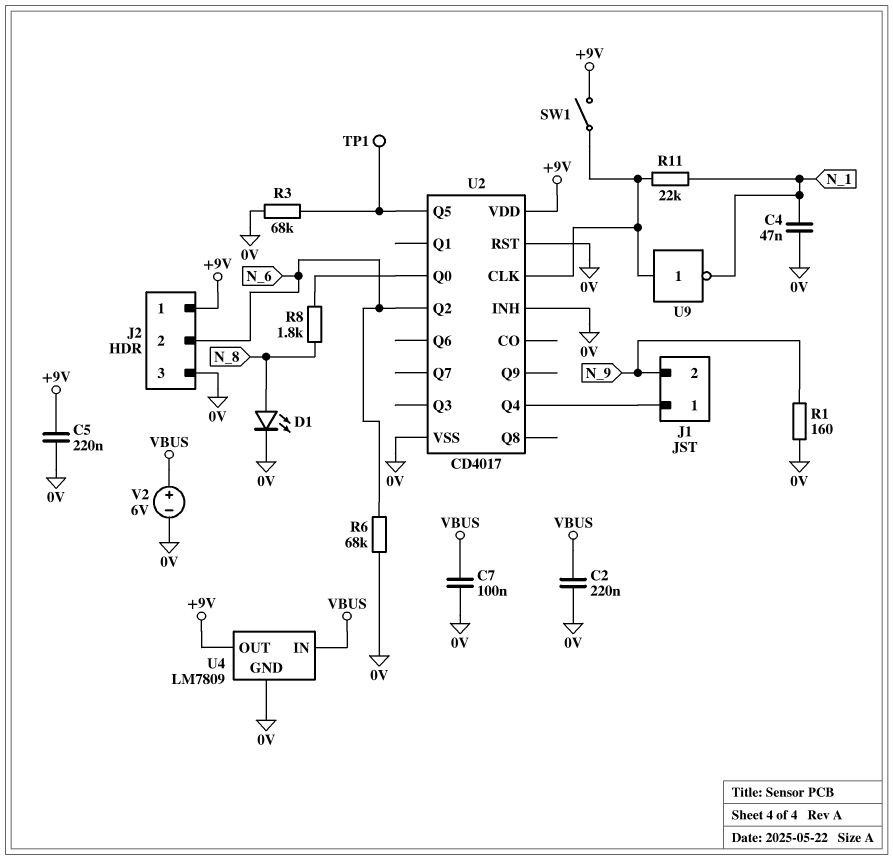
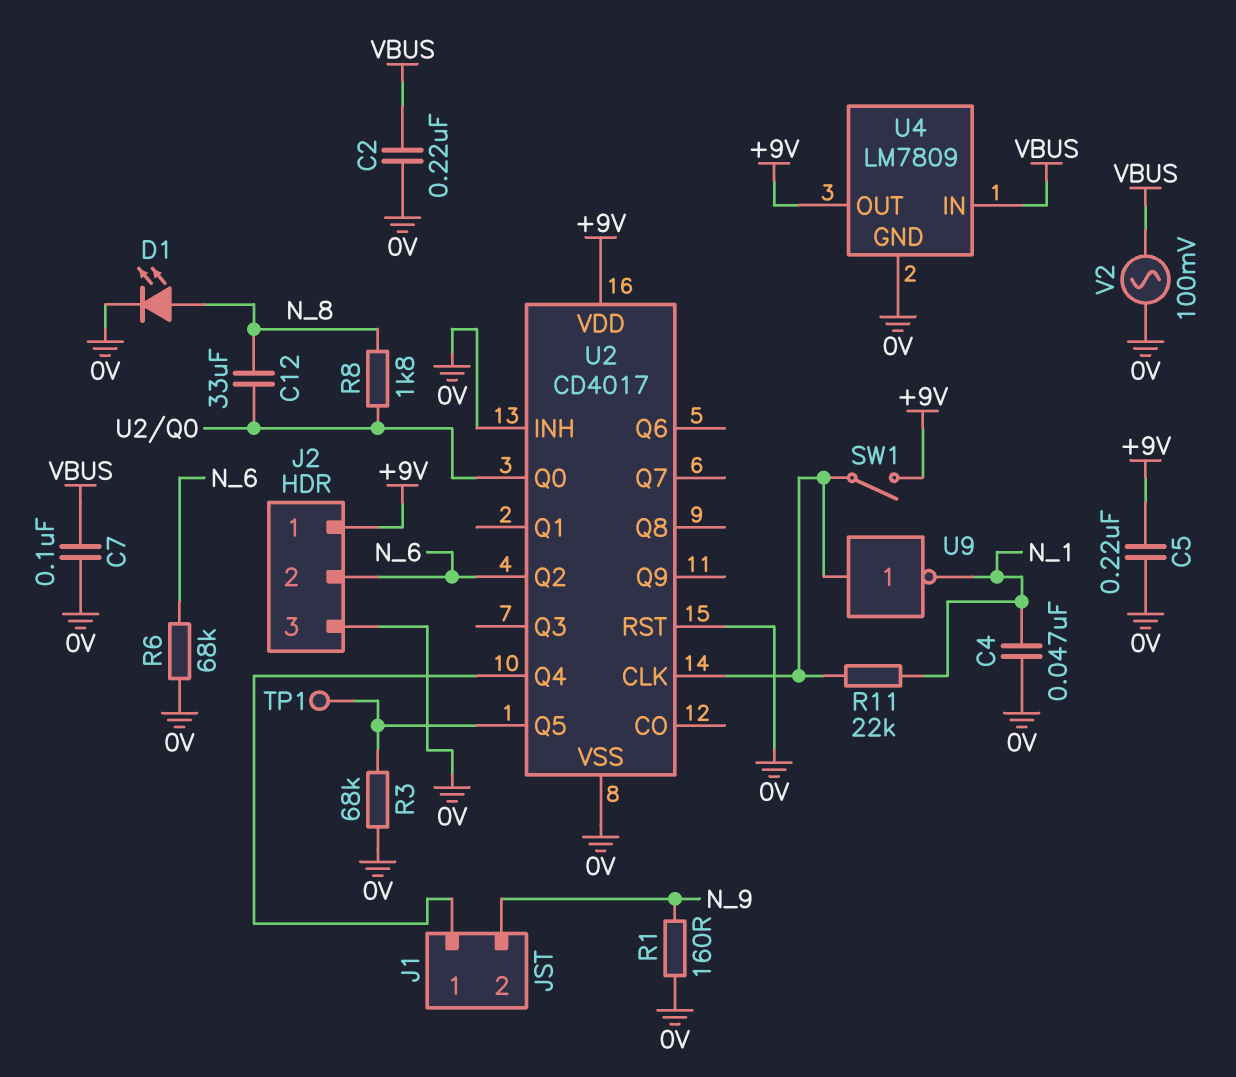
C12: none -> 33uF (N_8, U2/Q0)
V2: 6V (plus VBUS, minus 0V) -> AC 100mV (0V, VBUS)

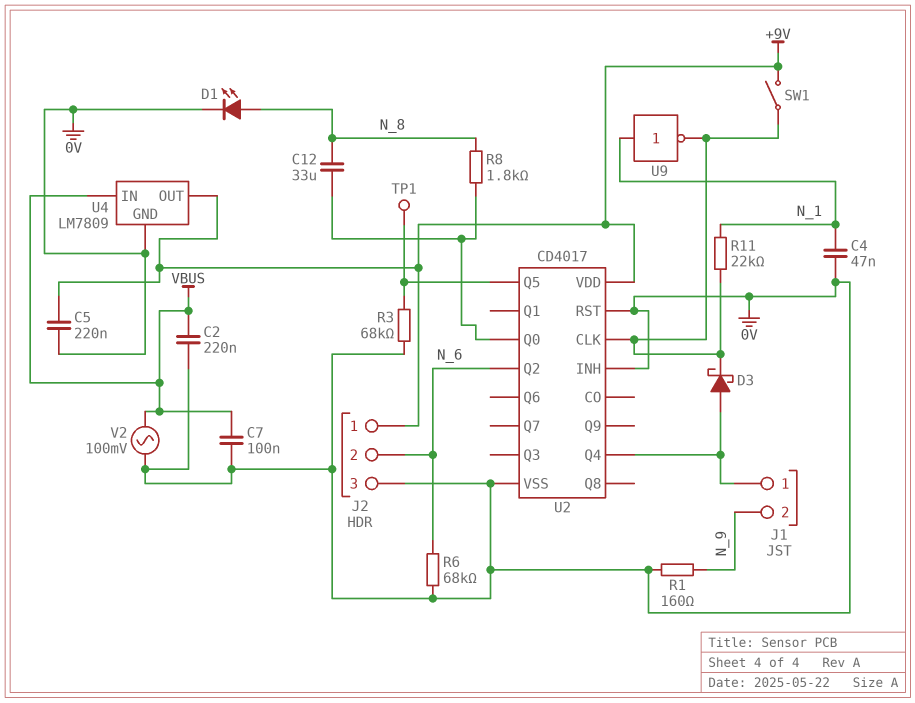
D3: none -> schottky (A J1/1, K U2/CLK)
U9: NOT (in U2/CLK, out N_1) -> NOT (in N_1, out U2/CLK)

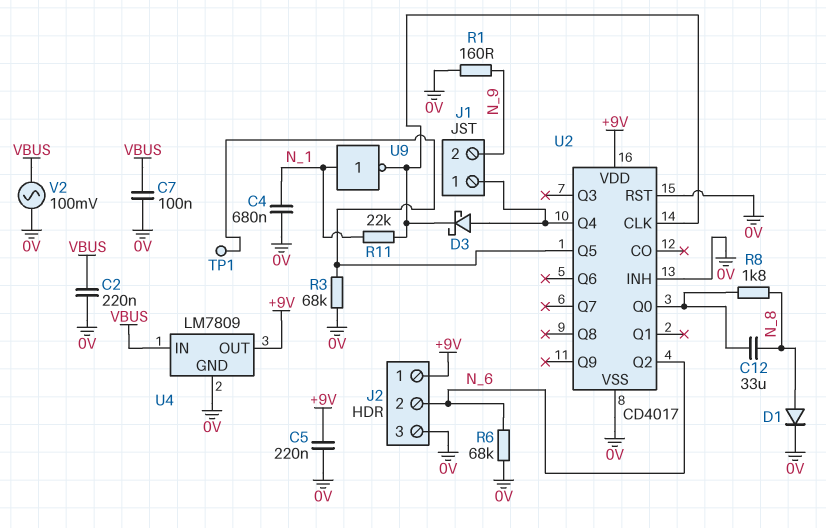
C4: 47nF (0V, N_1) -> 680nF (0V, N_1)
D1: LED (A N_8, K 0V) -> diode (A N_8, K 0V)
SW1: switch (+9V, U2/CLK) -> none

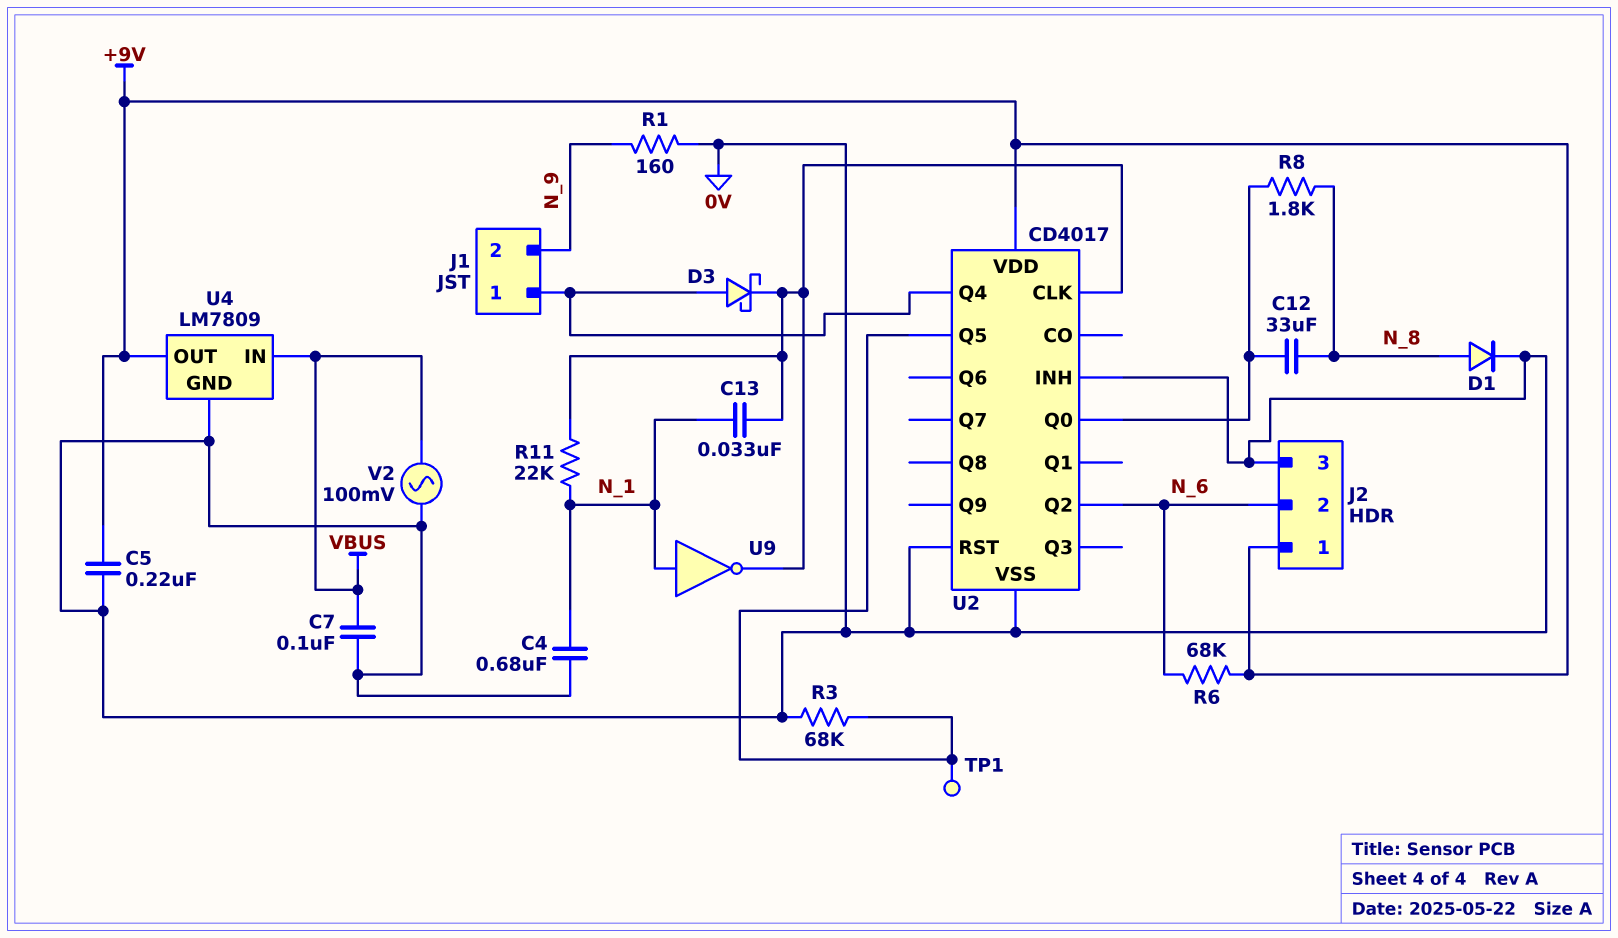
C2: 220nF (0V, VBUS) -> none
C13: none -> 33nF (N_1, U2/CLK)
R6: 68k (0V, N_6) -> 68k (+9V, N_6)

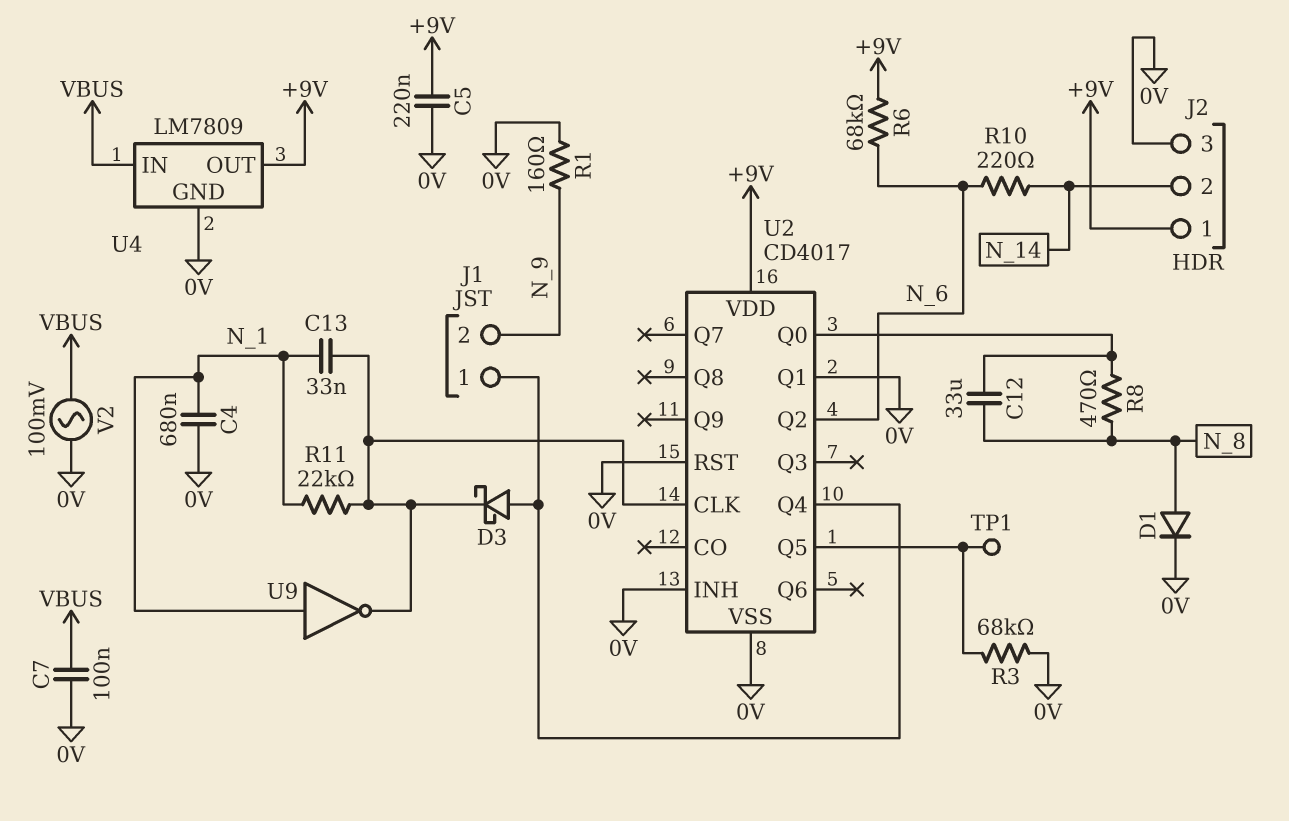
J2 pin 2: N_6 -> N_14
R8: 1.8k (N_8, U2/Q0) -> 470 (N_8, U2/Q0)
R10: none -> 220 (N_6, N_14)
U2 pin Q1: none -> 0V

